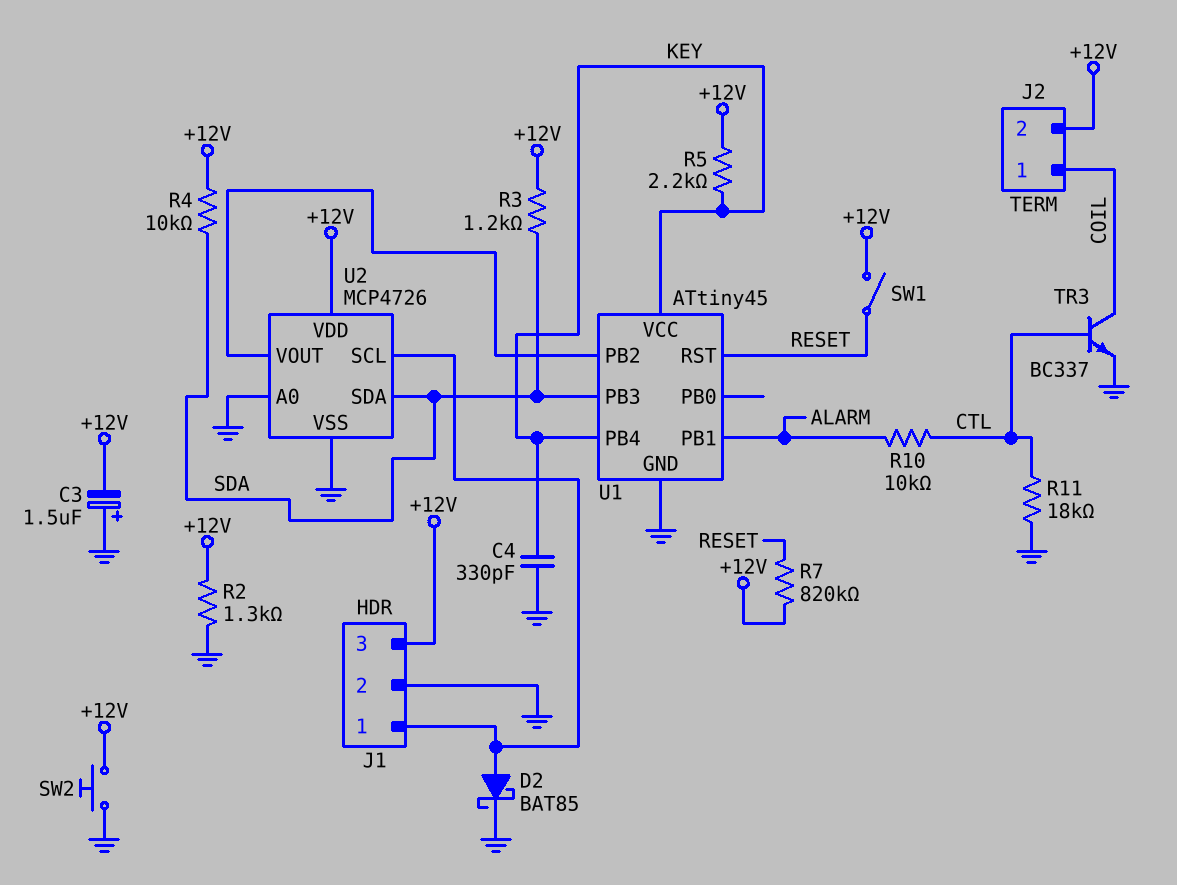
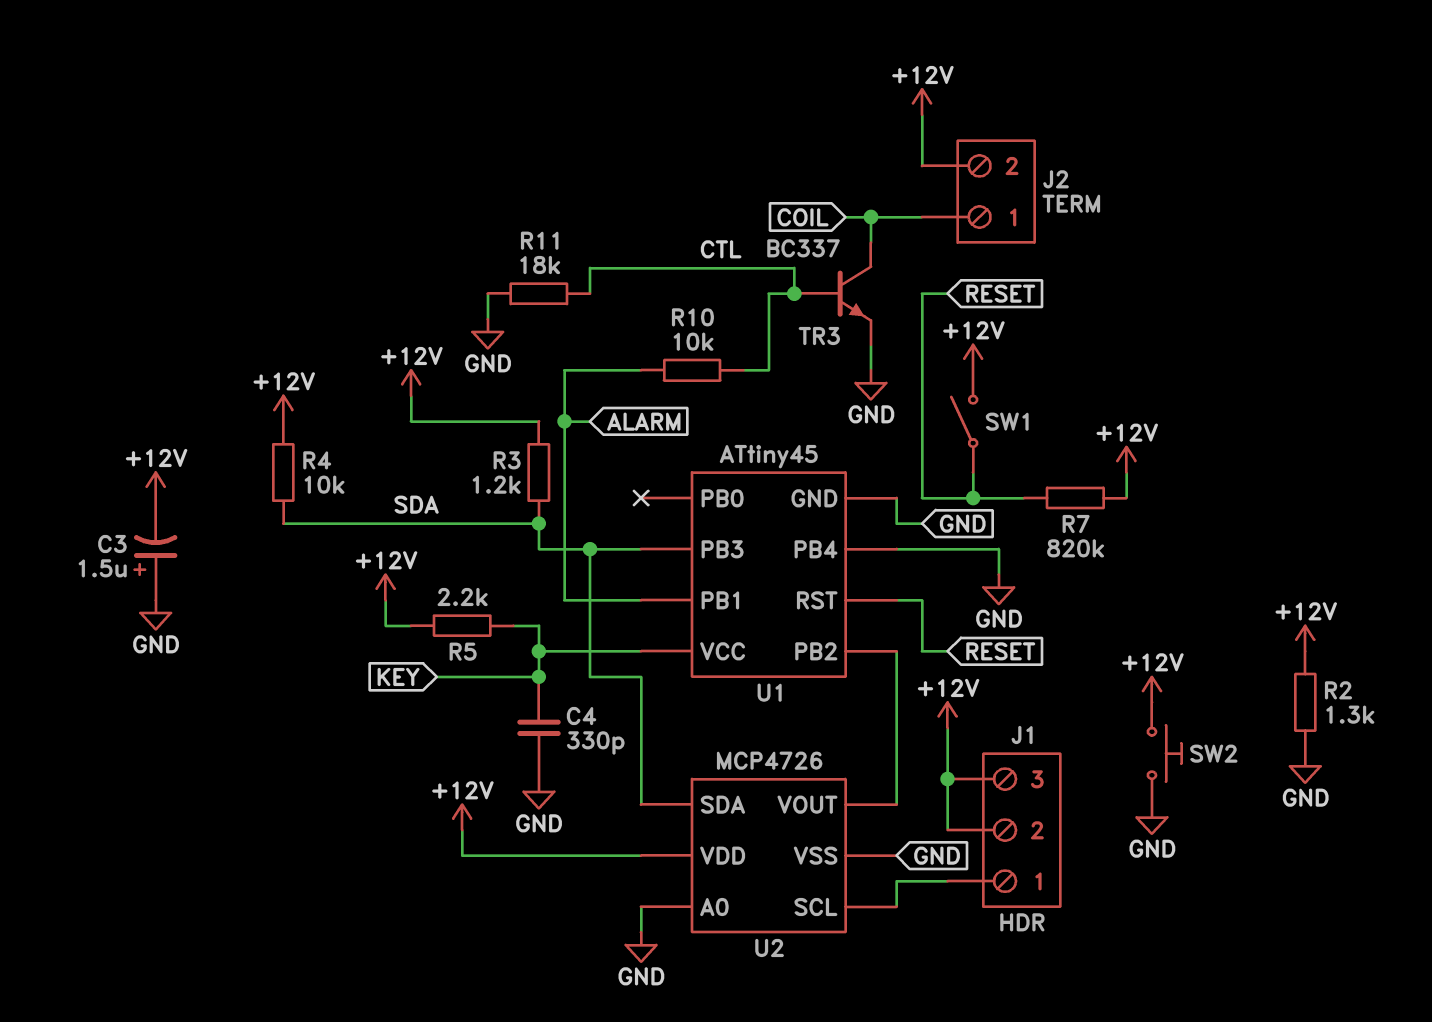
D2: schottky BAT85 (A J1/1, K GND) -> none
J1 pin 2: GND -> +12V
U1 pin PB4: KEY -> GND

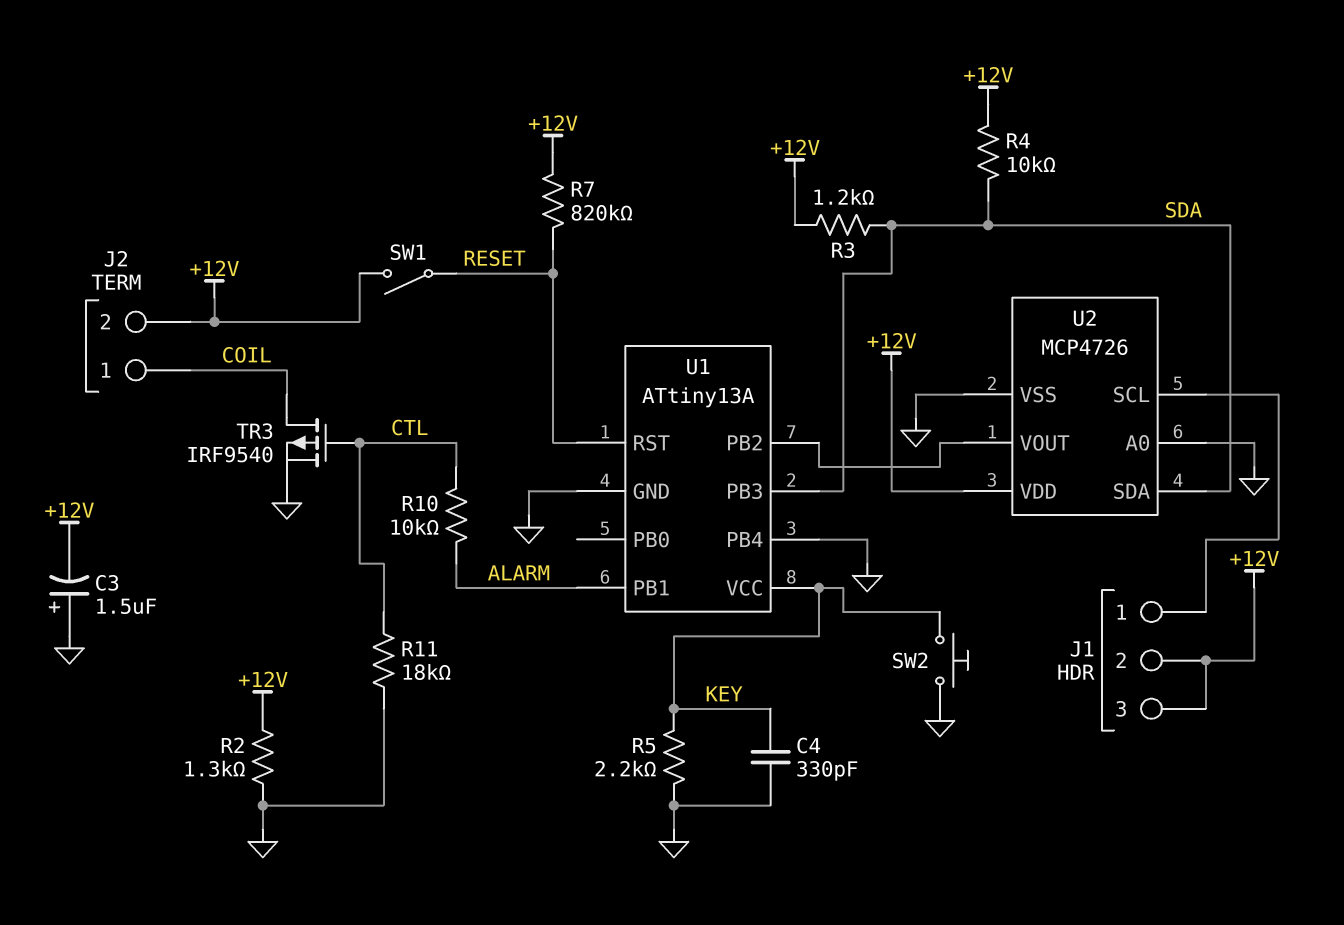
R5: 2.2k (+12V, KEY) -> 2.2k (GND, KEY)
SW2: button (+12V, GND) -> button (GND, KEY)
TR3: NPN BC337 (B CTL, C COIL, E GND) -> PMOS IRF9540 (G CTL, D COIL, S GND)
U1: ATtiny45 -> ATtiny13A

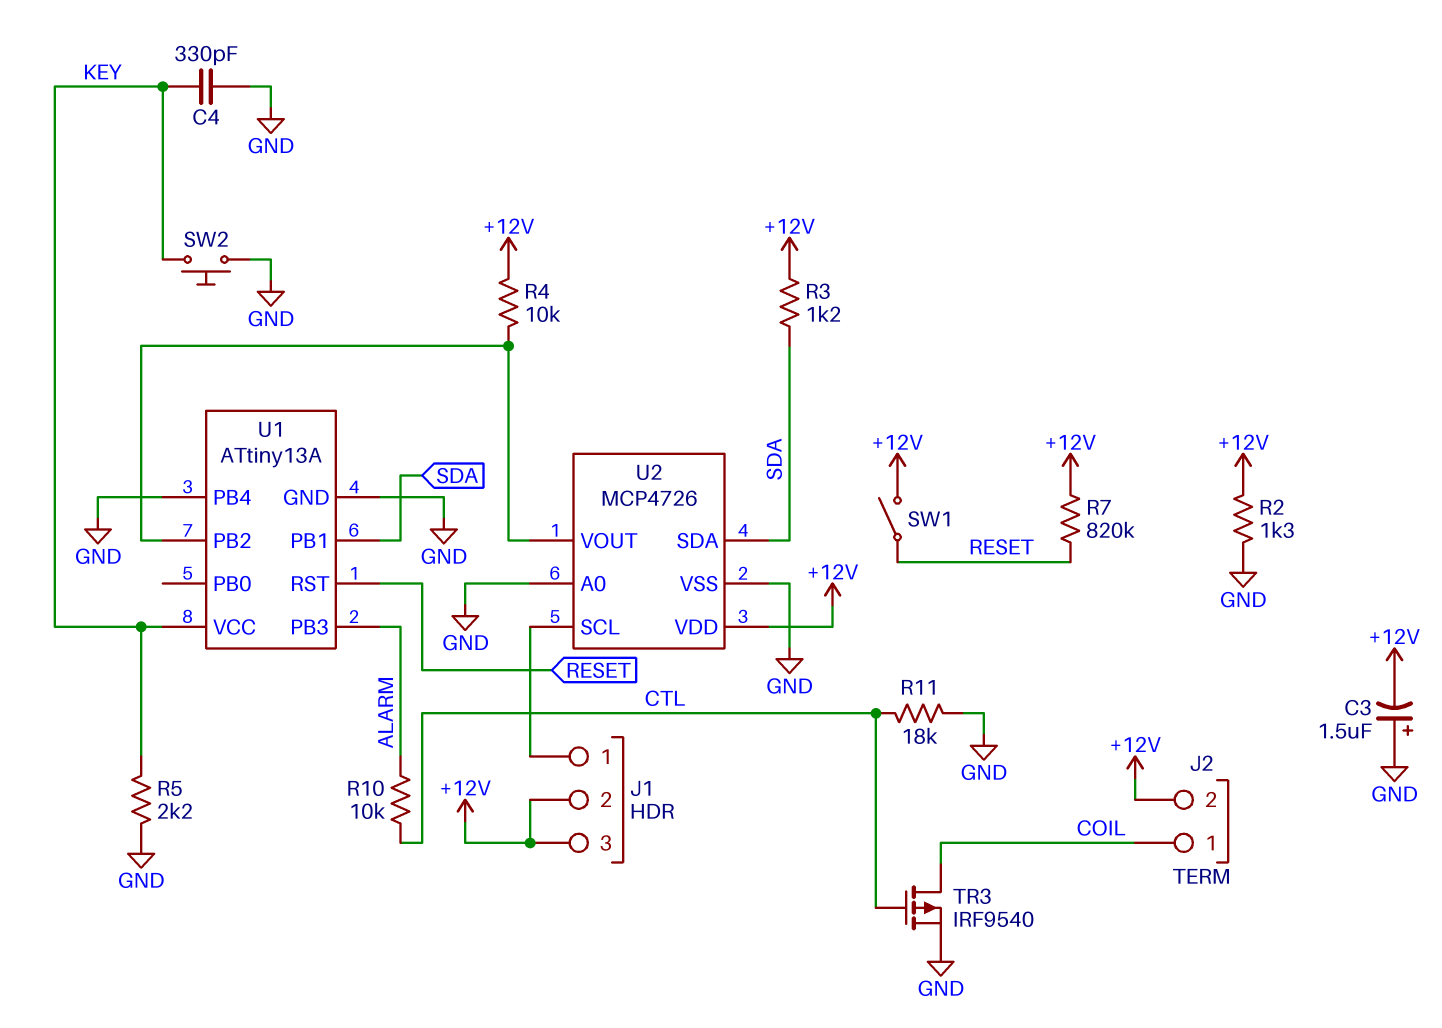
R4: 10k (+12V, SDA) -> 10k (+12V, U1/PB2)
U1 pin PB1: ALARM -> SDA
U1 pin PB3: SDA -> ALARM

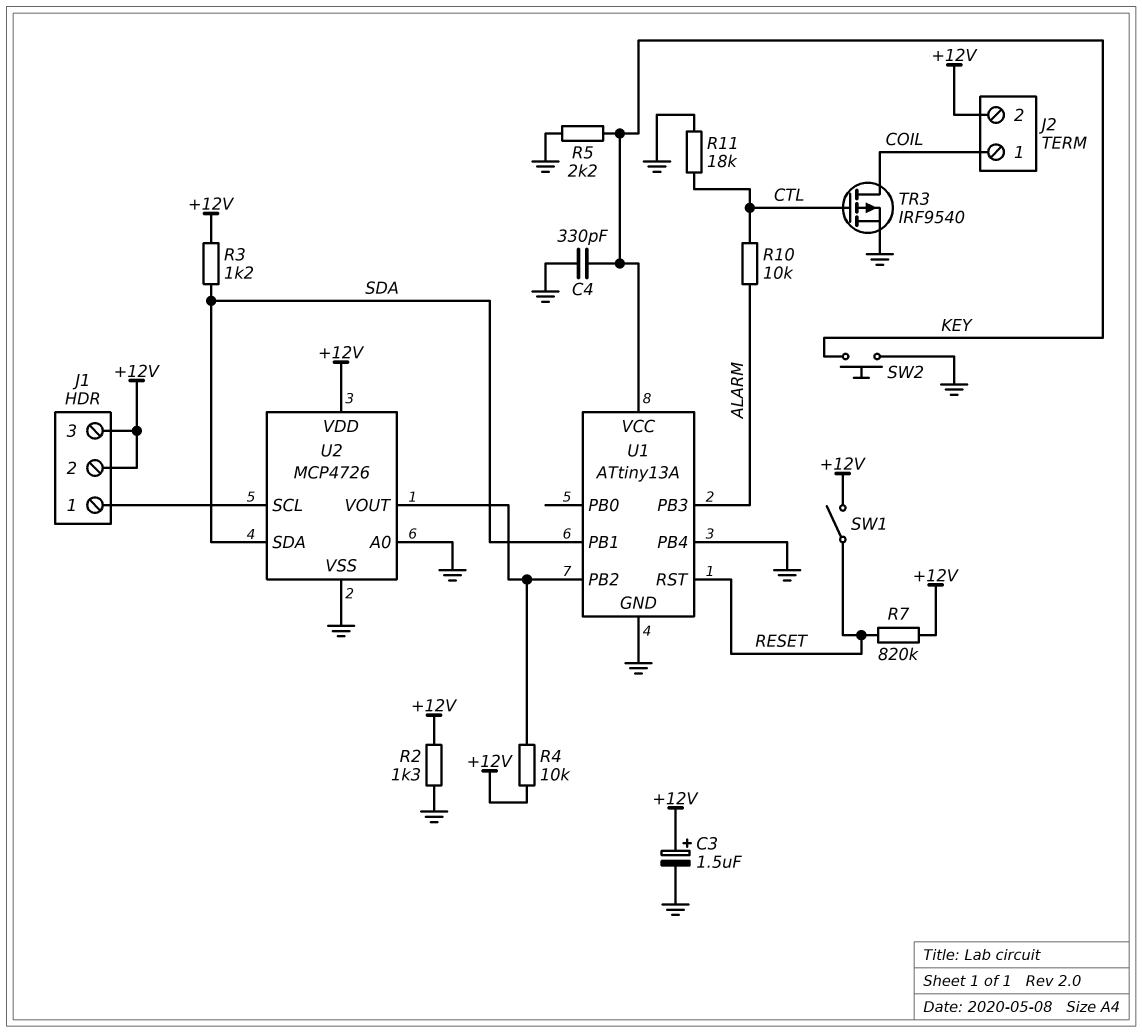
C3: 1.5uF (plus GND, minus +12V) -> 1.5uF (plus +12V, minus GND)

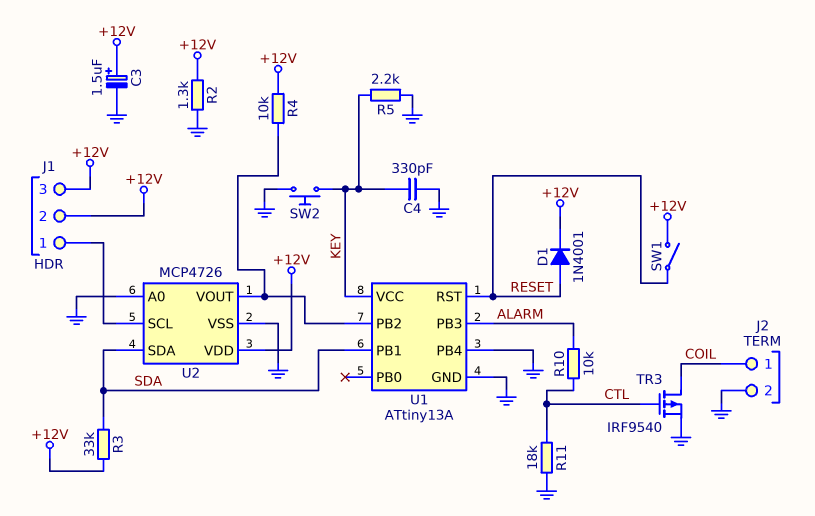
D1: none -> diode 1N4001 (A RESET, K +12V)
J2 pin 2: +12V -> GND
R3: 1.2k (+12V, SDA) -> 33k (+12V, SDA)
R7: 820k (+12V, RESET) -> none

